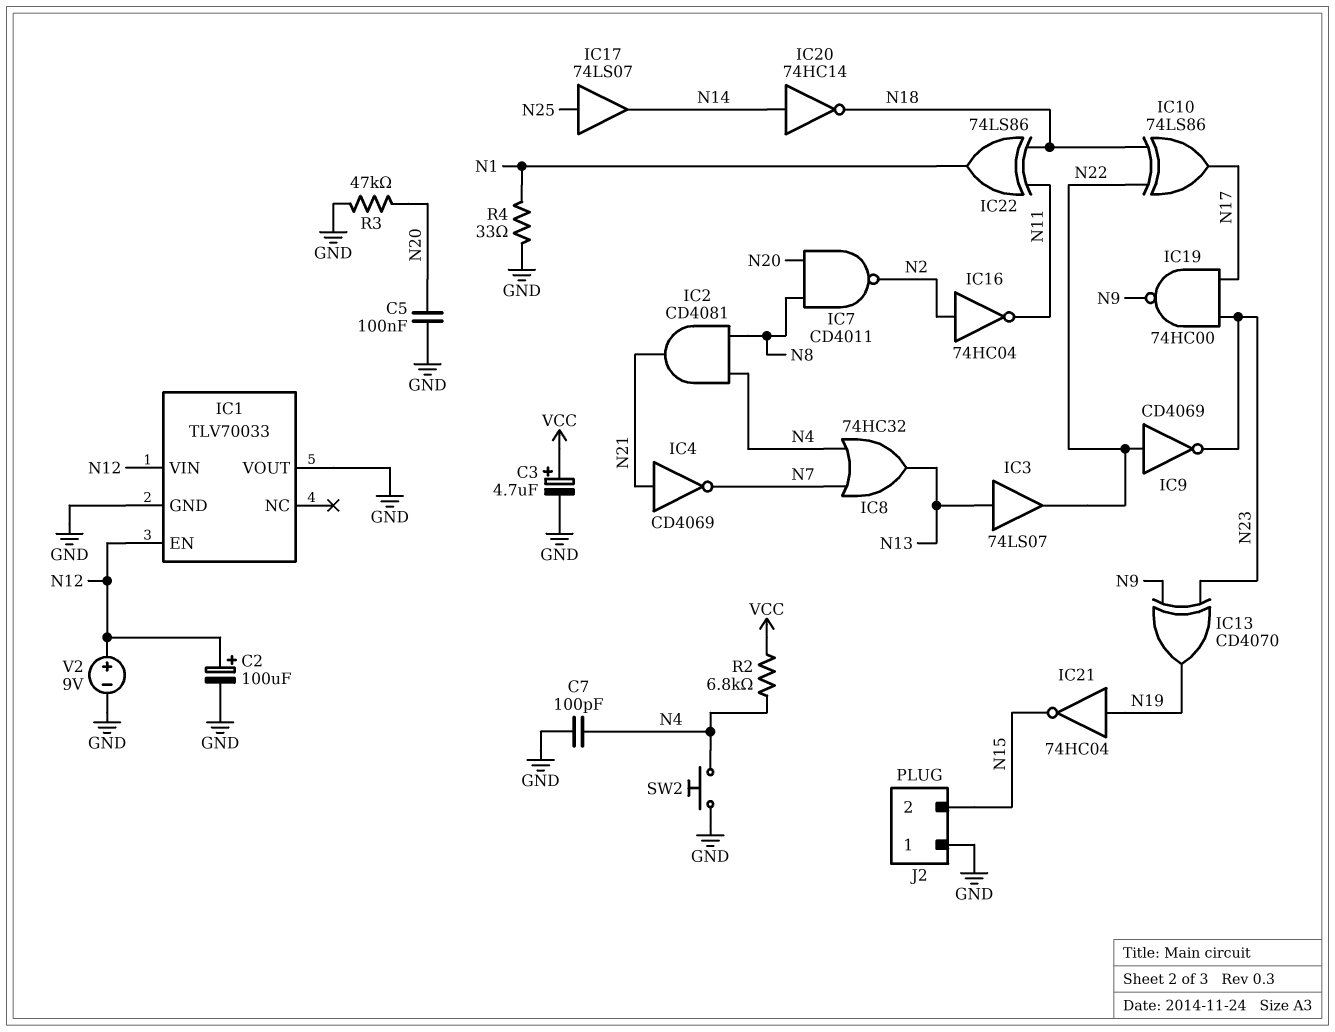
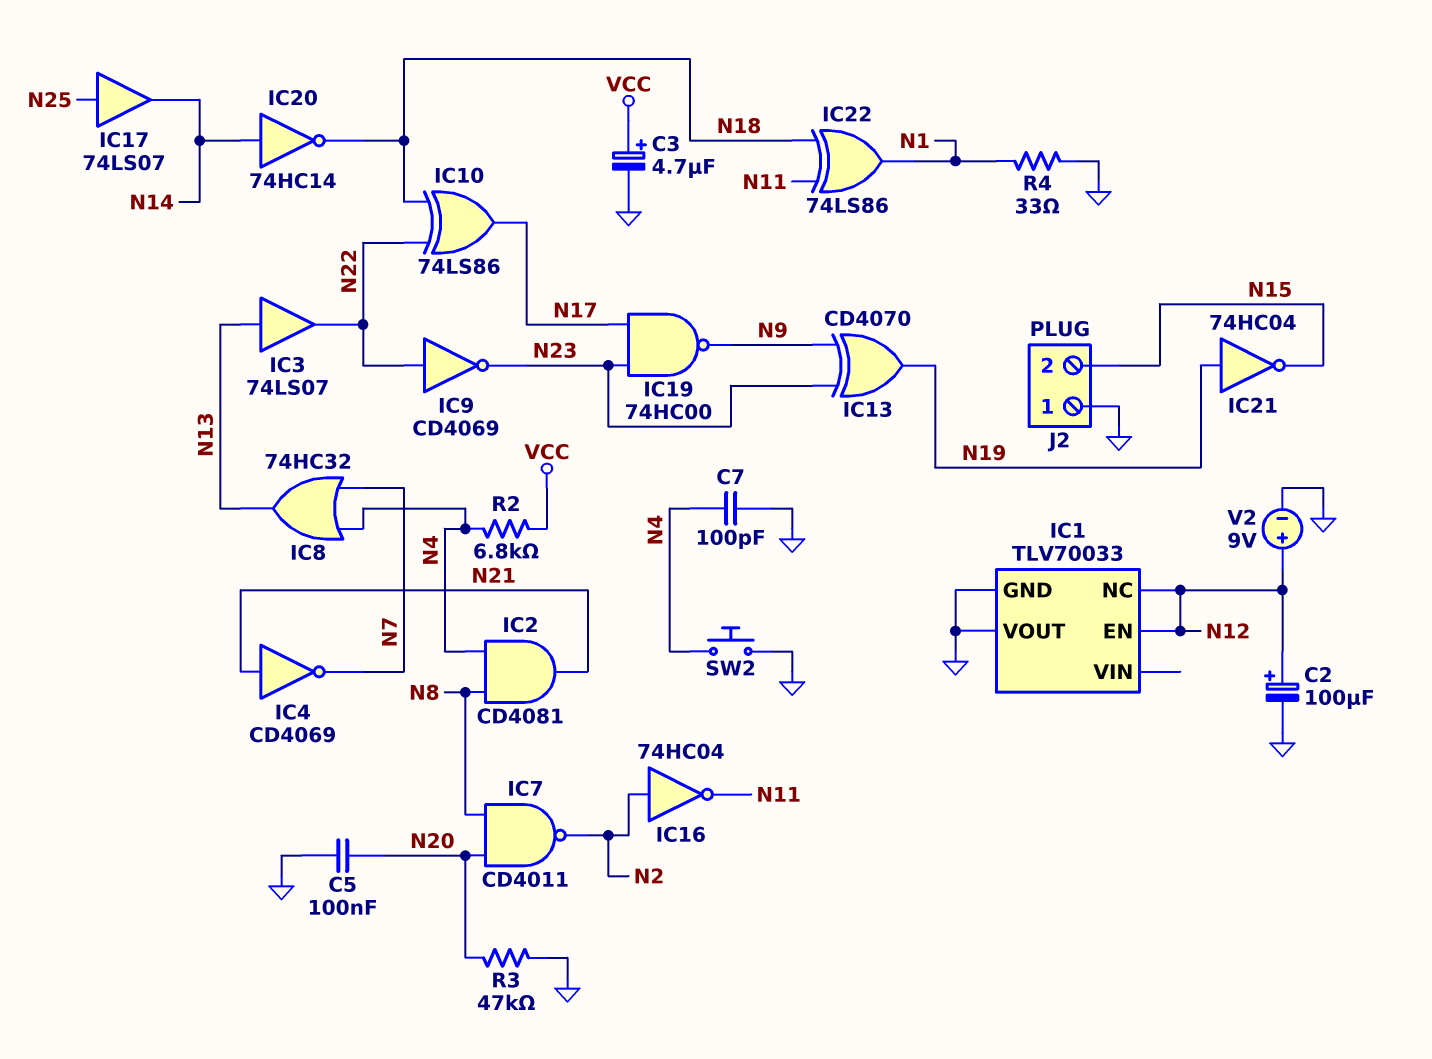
IC1 pin NC: none -> N12
IC1 pin VIN: N12 -> none

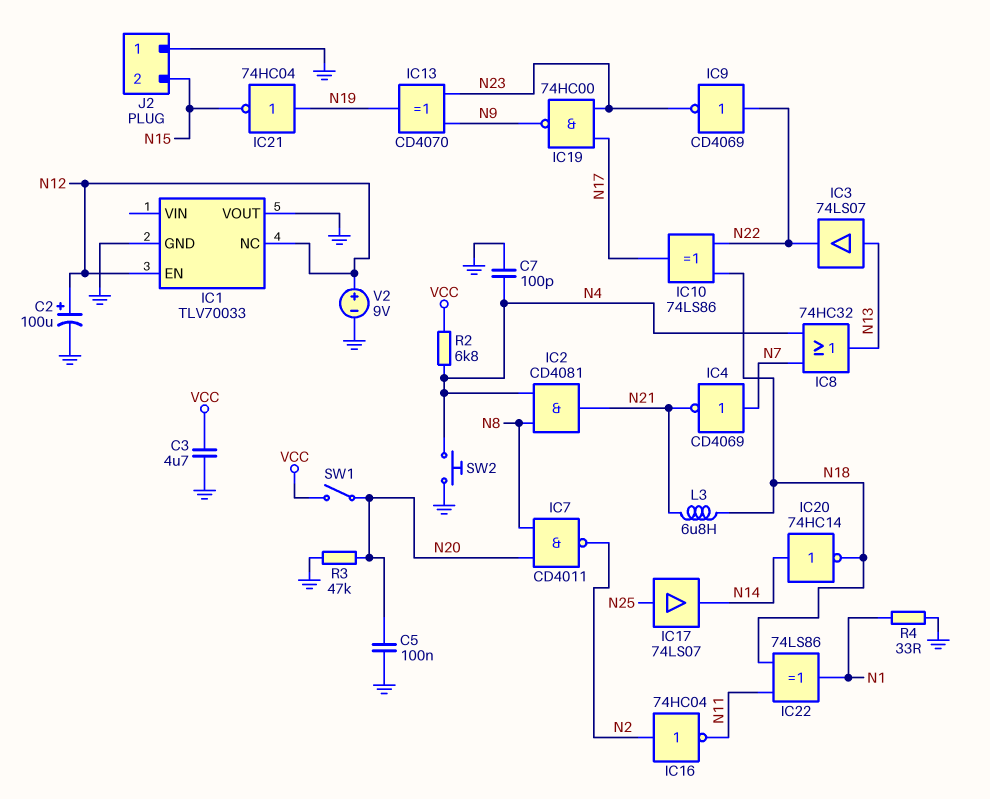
C3: 4.7uF (plus VCC, minus GND) -> 4.7uF (GND, VCC)
IC4: NOT CD4069 (in N21, out N7) -> NOT CD4069 (in N7, out N21)
L3: none -> 6.8uH (N18, N21)
SW1: none -> switch (N20, VCC)

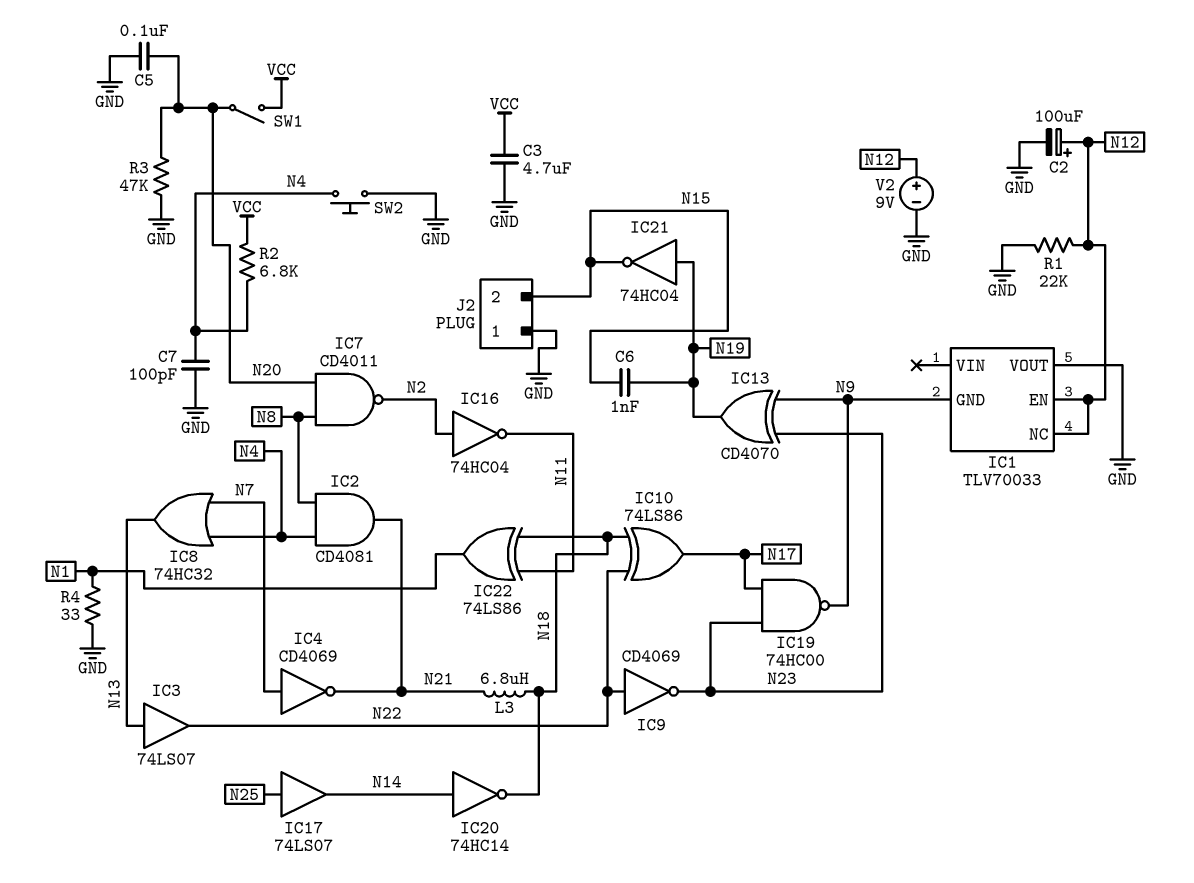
C6: none -> 1nF (N15, N19)
IC1 pin GND: GND -> N9
R1: none -> 22k (GND, N12)

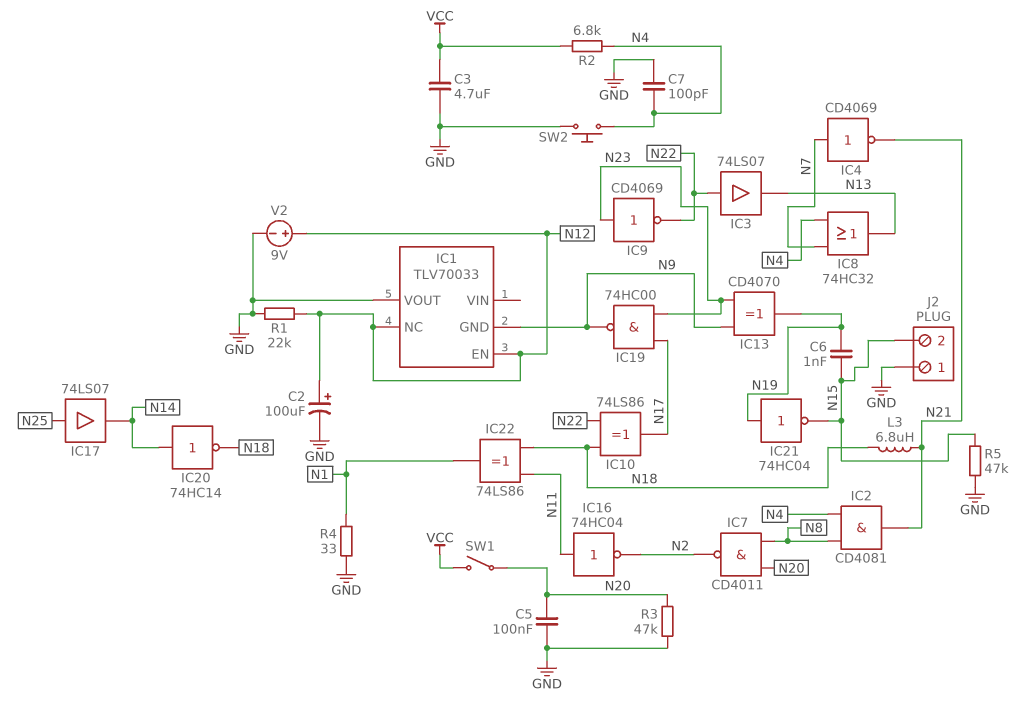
IC3: buffer 74LS07 (in N13, out N22) -> buffer 74LS07 (in N22, out N13)
IC9: NOT CD4069 (in N22, out N23) -> NOT CD4069 (in N23, out N22)
IC16: NOT 74HC04 (in N2, out N11) -> NOT 74HC04 (in N11, out N2)
R5: none -> 47k (GND, N15)

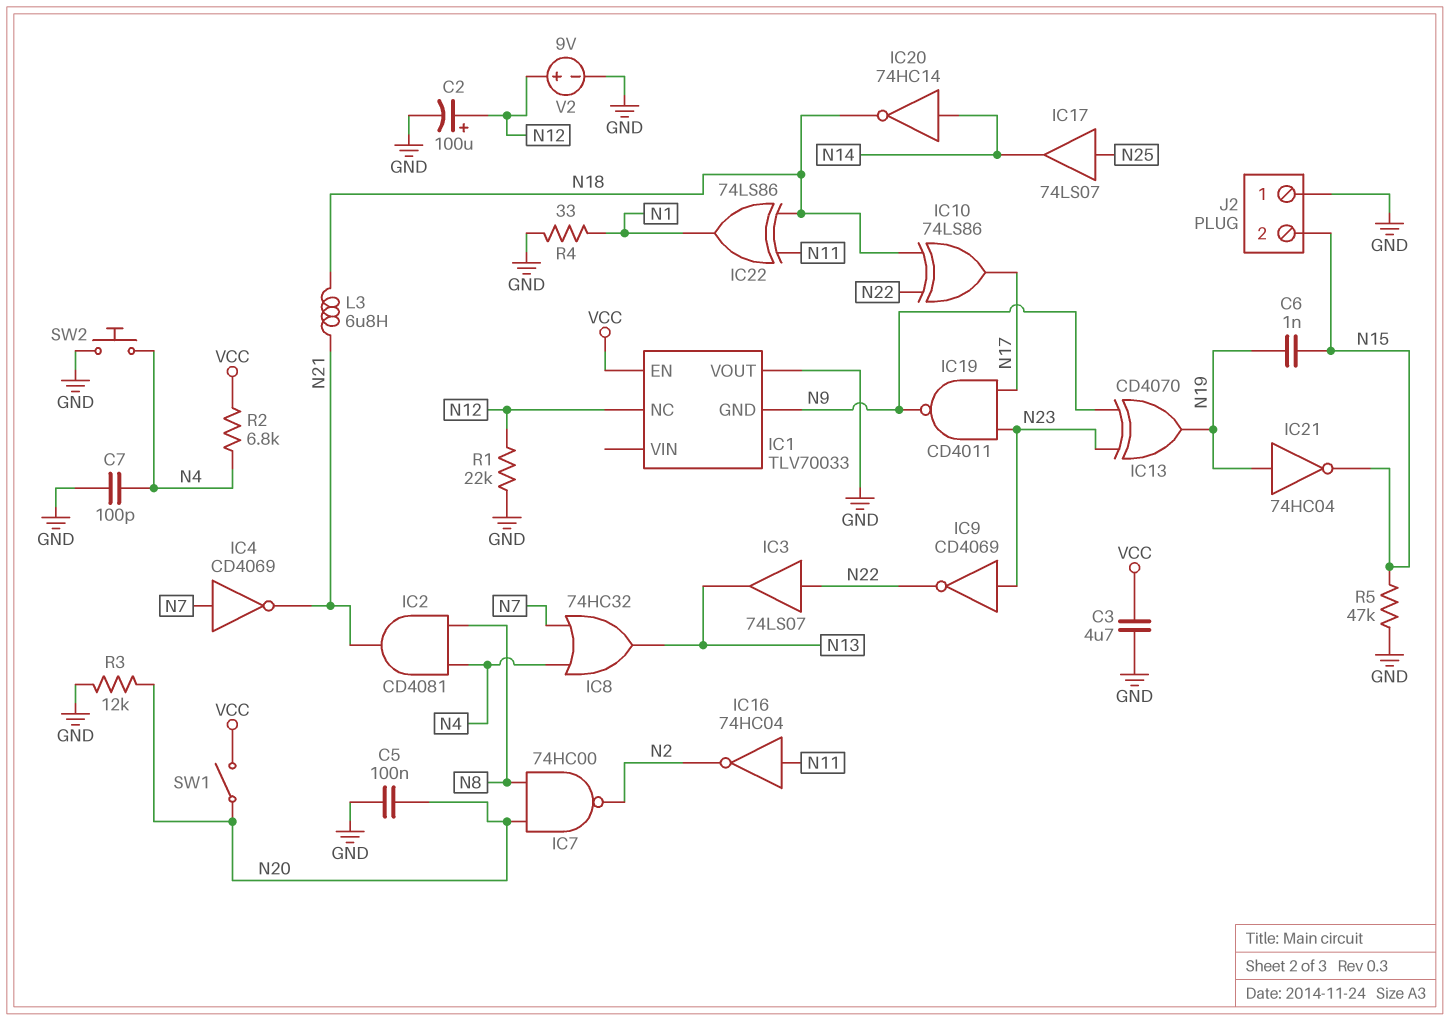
IC1 pin EN: N12 -> VCC
IC7: NAND CD4011 (in N8, in N20, out N2) -> NAND 74HC00 (in N8, in N20, out N2)
IC19: NAND 74HC00 (in N17, in N23, out N9) -> NAND CD4011 (in N17, in N23, out N9)
R3: 47k (GND, N20) -> 12k (GND, N20)

